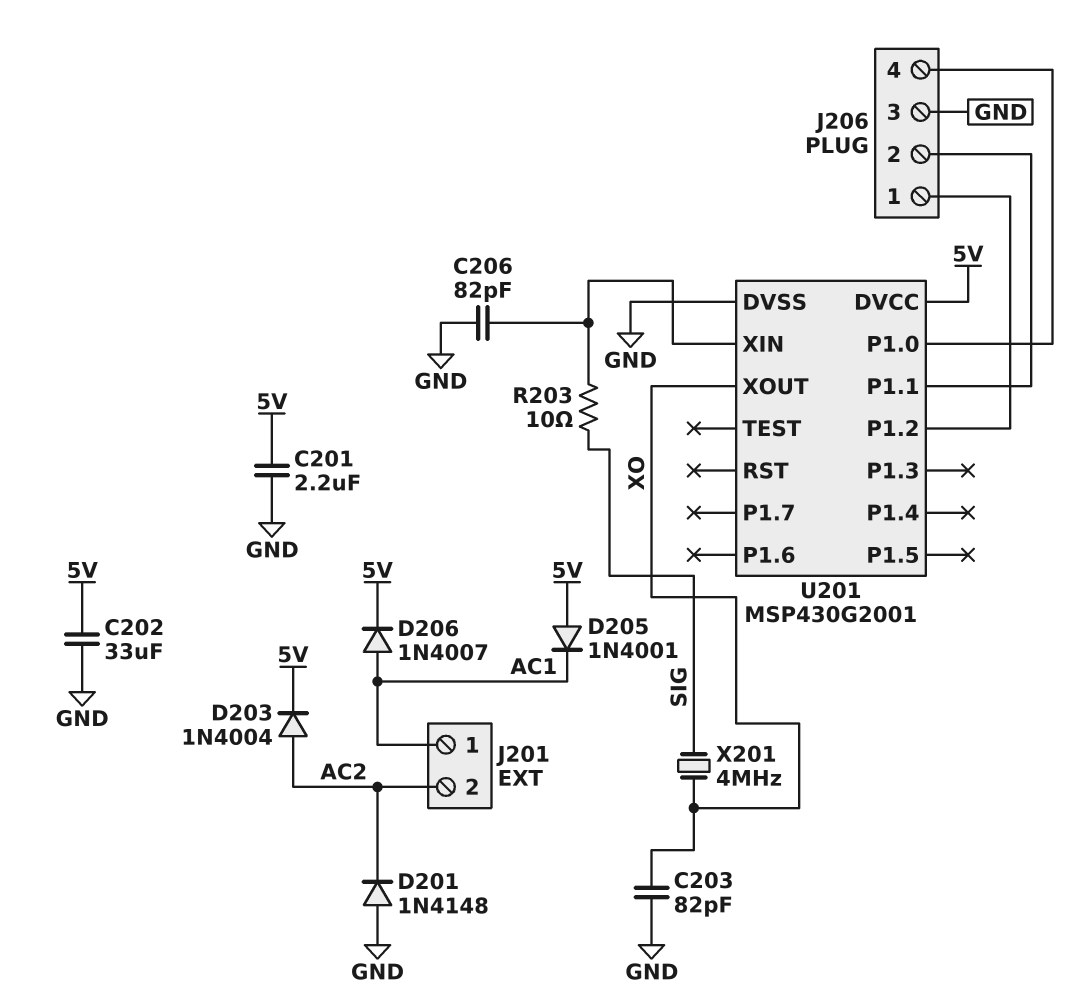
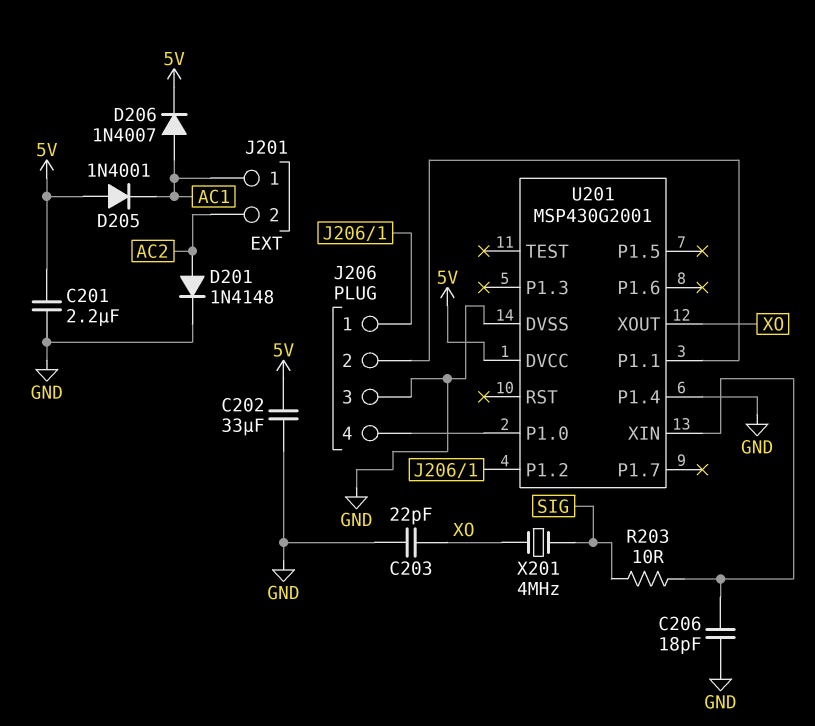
C203: 82pF (GND, XO) -> 22pF (GND, XO)
C206: 82pF (GND, U201/XIN) -> 18pF (GND, U201/XIN)
D201: diode 1N4148 (A GND, K AC2) -> diode 1N4148 (A AC2, K GND)
D203: diode 1N4004 (A AC2, K 5V) -> none
U201 pin P1.4: none -> GND

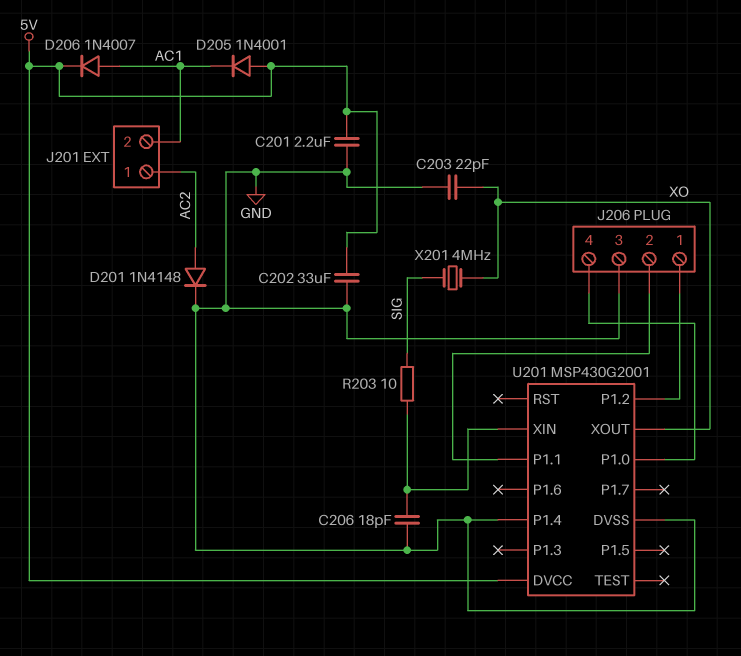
J201 pin 1: AC1 -> AC2
J201 pin 2: AC2 -> AC1

